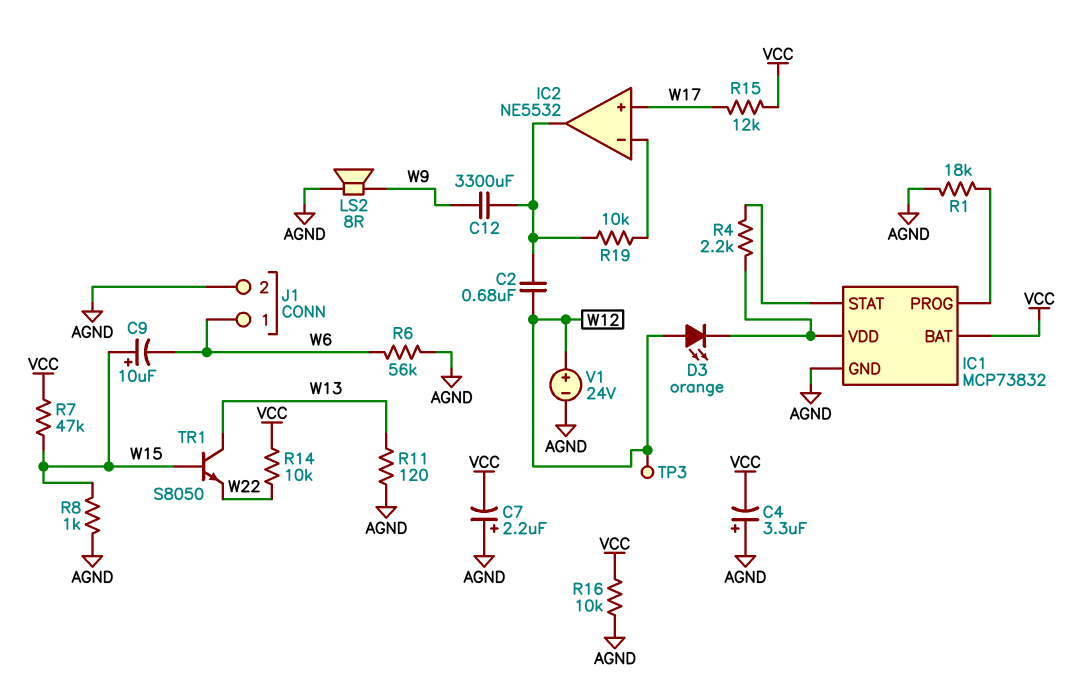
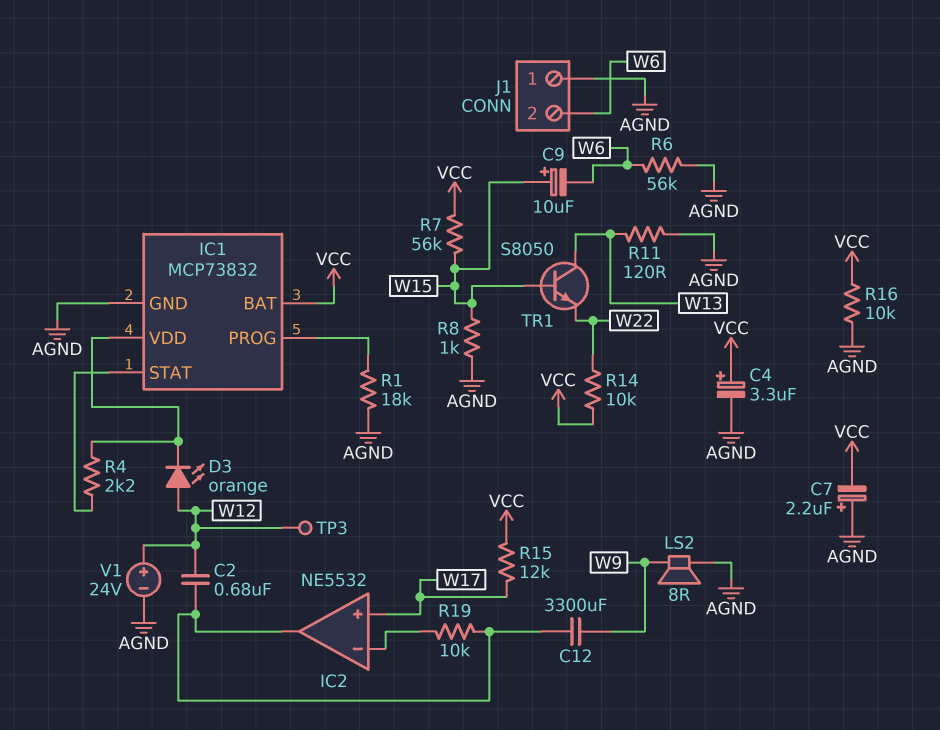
C4: 3.3uF (plus AGND, minus VCC) -> 3.3uF (plus VCC, minus AGND)
J1 pin 1: W6 -> AGND
J1 pin 2: AGND -> W6
R7: 47k (VCC, W15) -> 56k (VCC, W15)

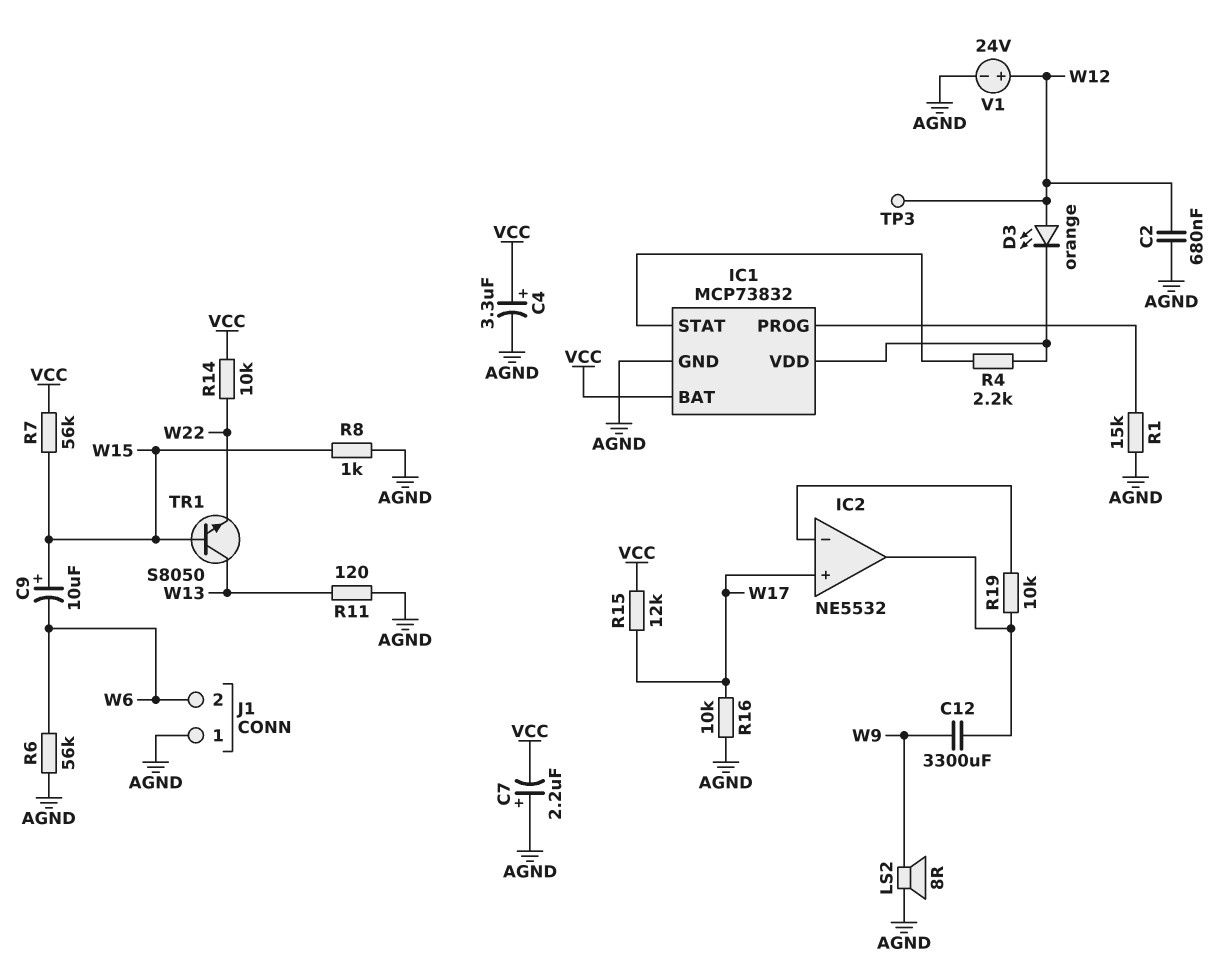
C2: 680nF (IC2/out, W12) -> 680nF (AGND, W12)
R1: 18k (AGND, IC1/PROG) -> 15k (AGND, IC1/PROG)
R16: 10k (AGND, VCC) -> 10k (AGND, W17)

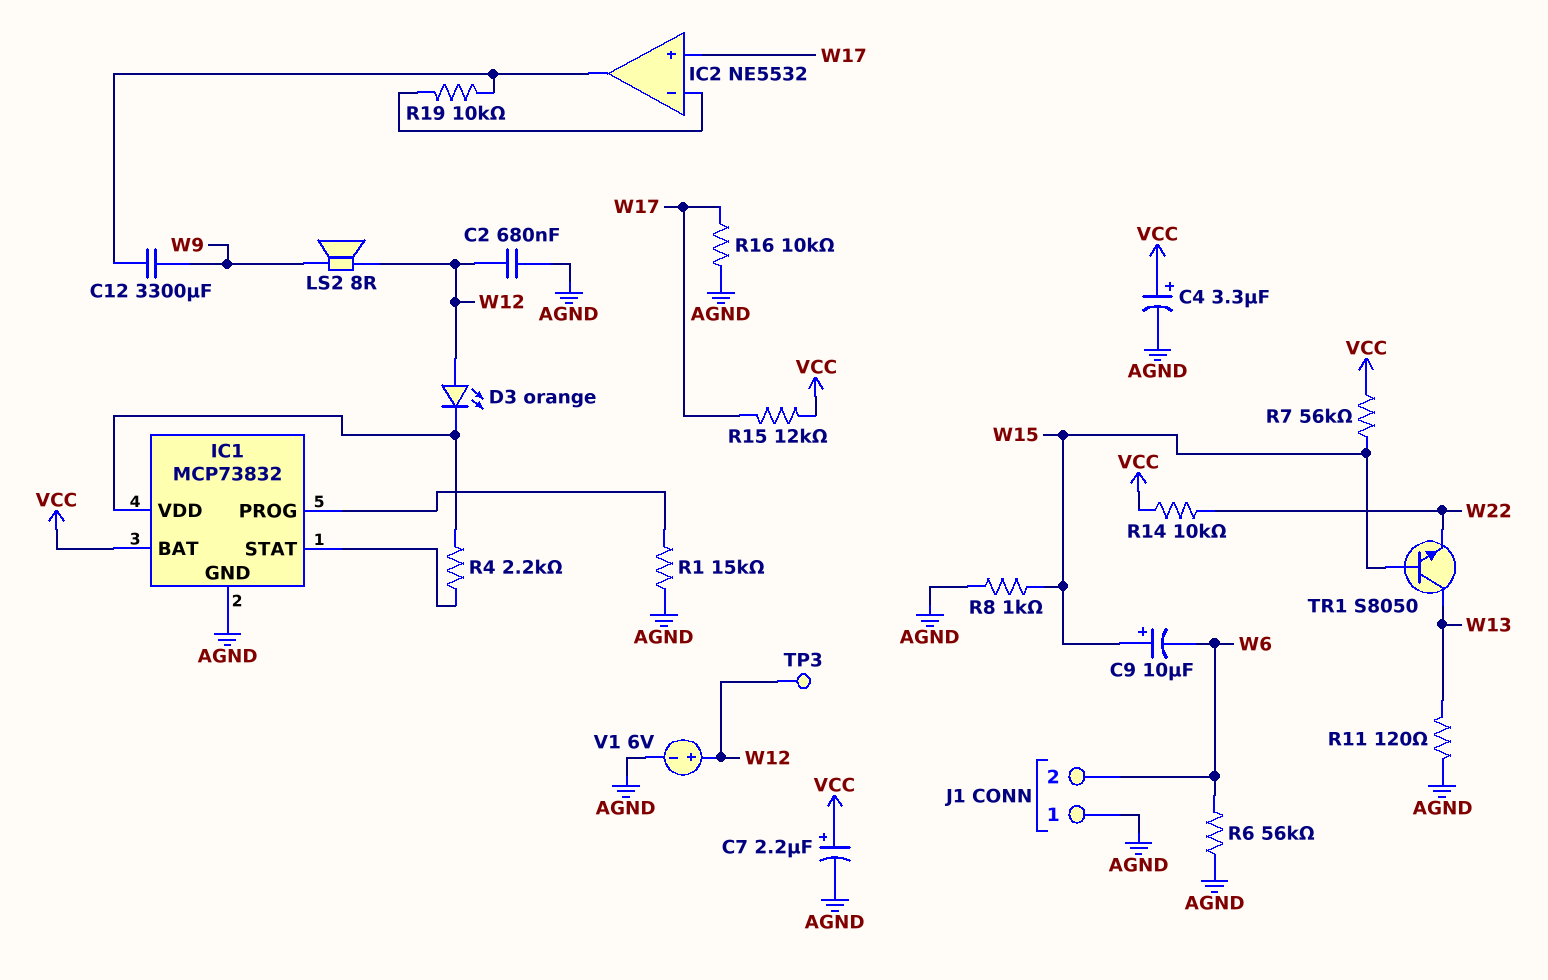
C7: 2.2uF (plus AGND, minus VCC) -> 2.2uF (plus VCC, minus AGND)
LS2: speaker 8R (AGND, W9) -> speaker 8R (W9, W12)
V1: 24V (plus W12, minus AGND) -> 6V (plus W12, minus AGND)

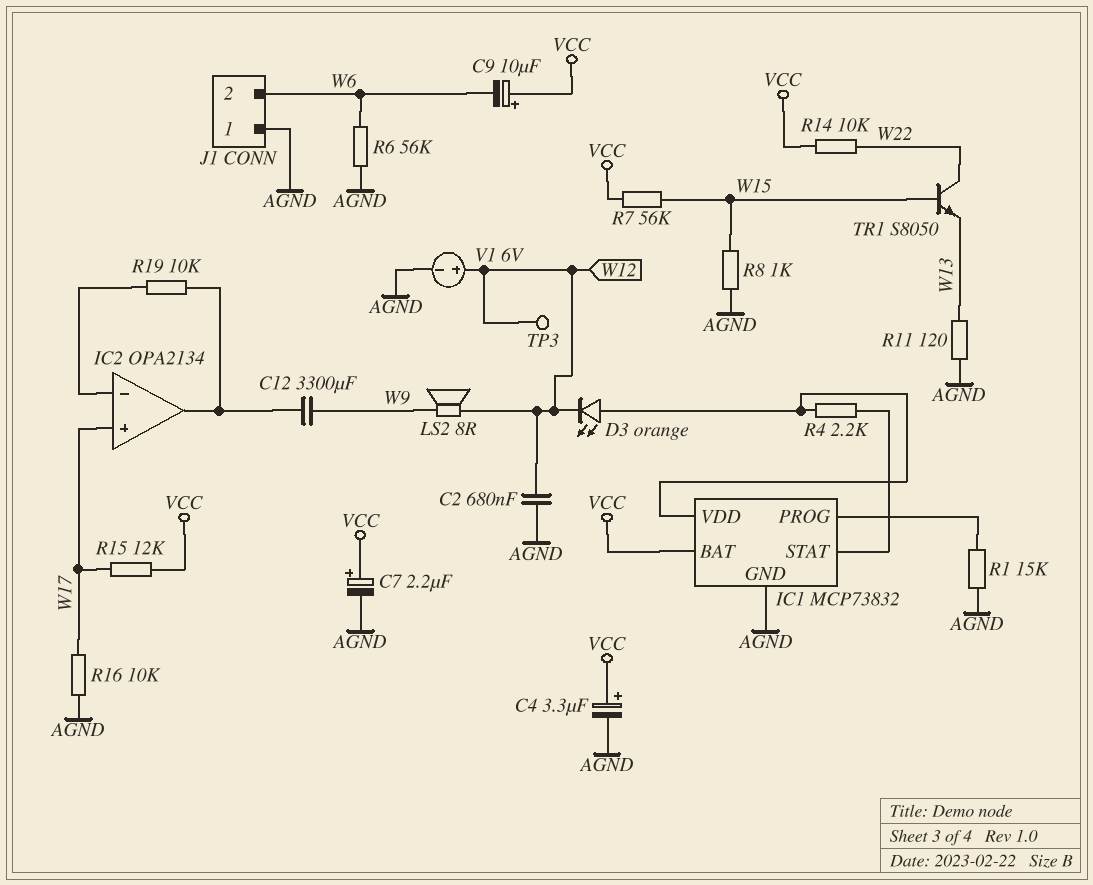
C9: 10uF (plus W15, minus W6) -> 10uF (plus VCC, minus W6)
D3: LED orange (A W12, K IC1/VDD) -> LED orange (A IC1/VDD, K W12)
IC2: NE5532 -> OPA2134
TR1: NPN S8050 (B W15, C W13, E W22) -> NPN S8050 (B W15, C W22, E W13)

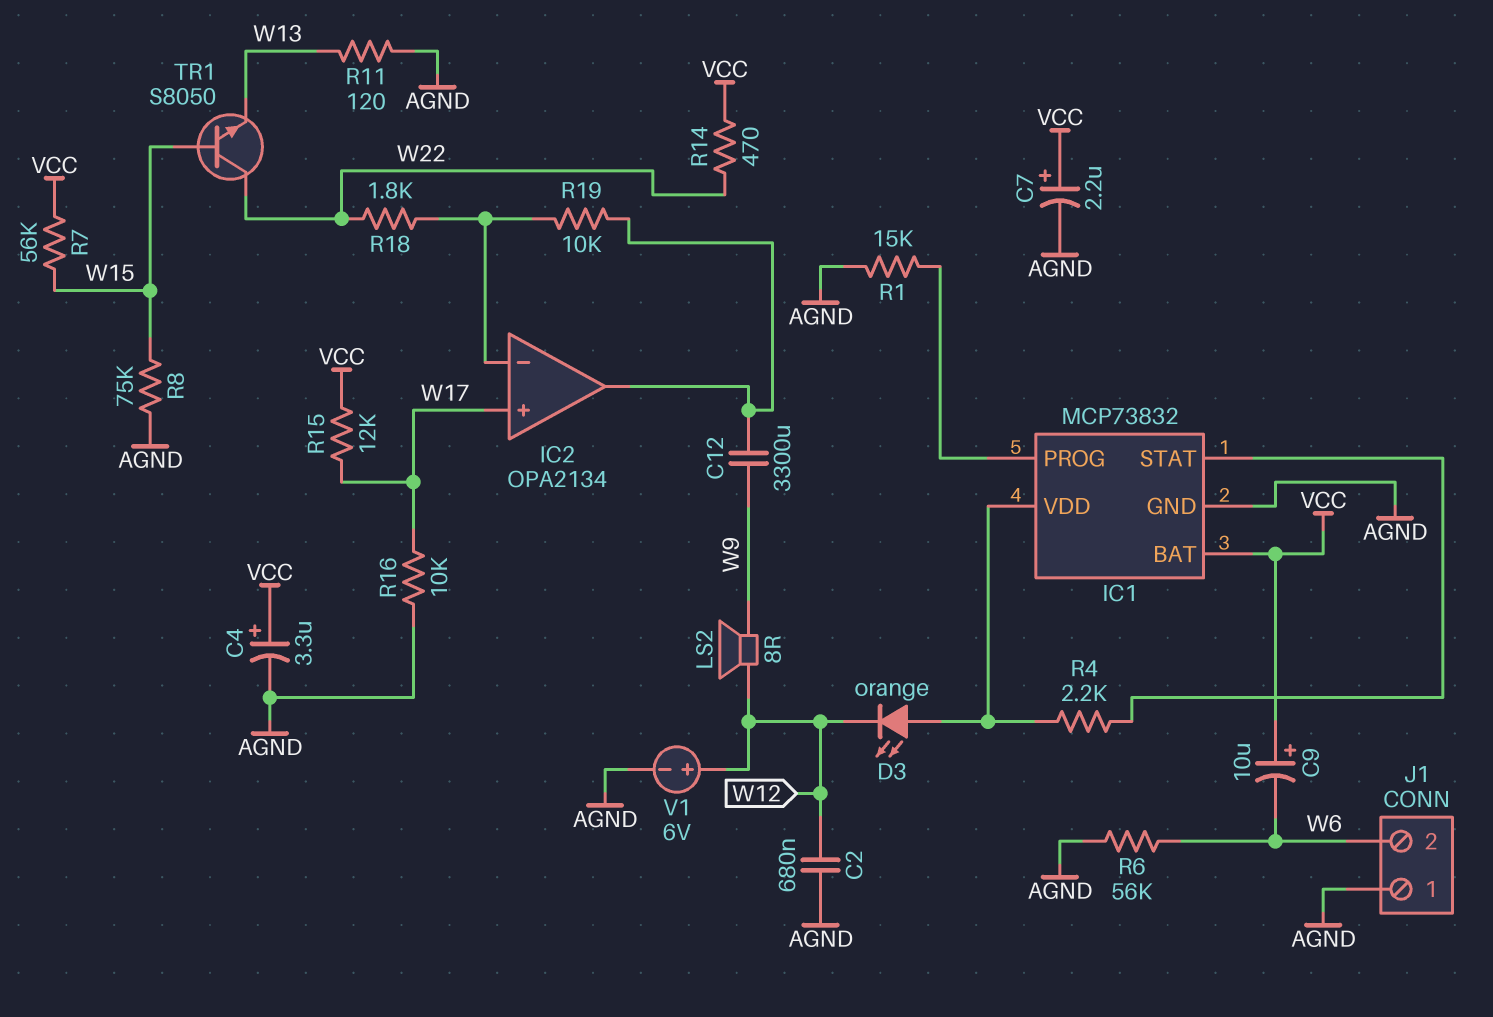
R8: 1k (AGND, W15) -> 75k (AGND, W15)
R14: 10k (VCC, W22) -> 470 (VCC, W22)
R18: none -> 1.8k (IC2/in-, W22)
TP3: test point (W12) -> none

